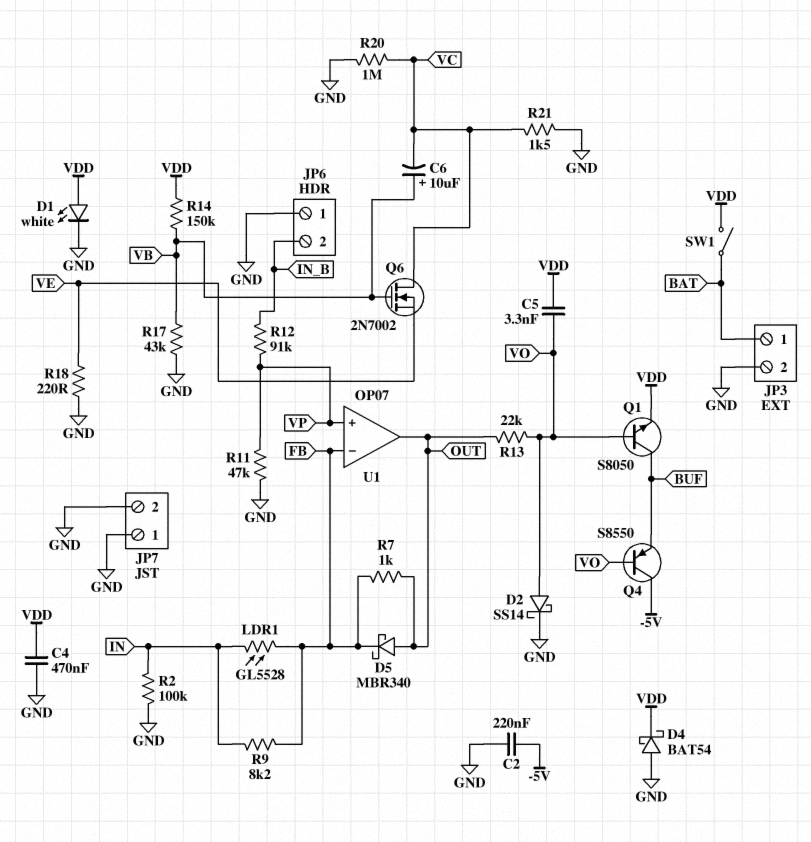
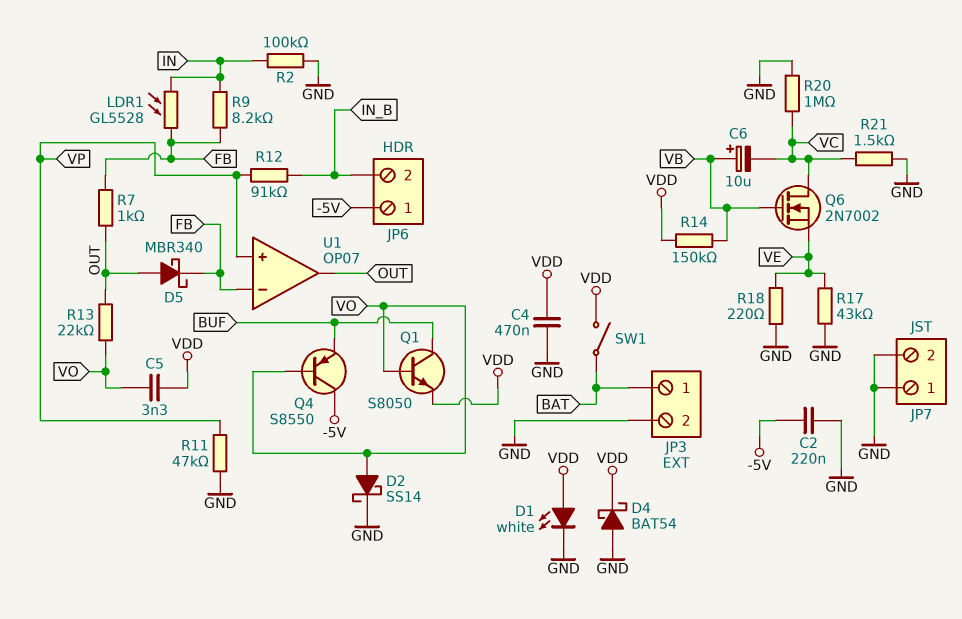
JP6 pin 1: GND -> -5V
R17: 43k (GND, VB) -> 43k (GND, VE)

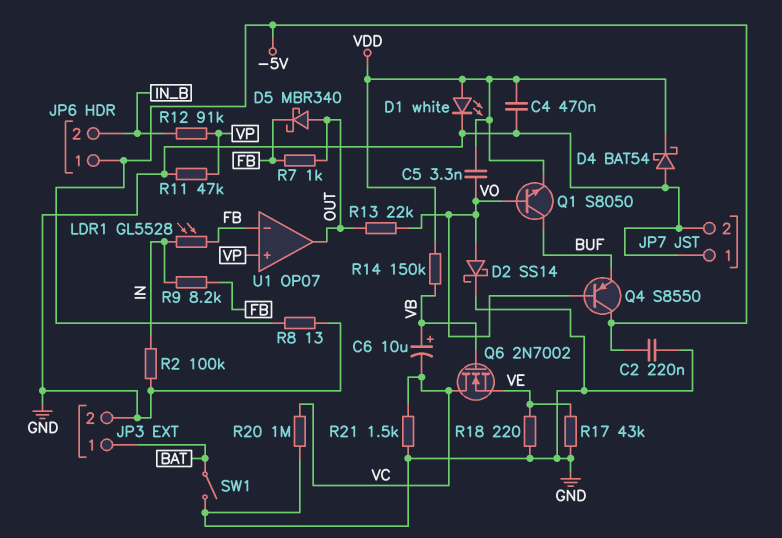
R8: none -> 13 (-5V, GND)
SW1: switch (BAT, VDD) -> switch (BAT, GND)

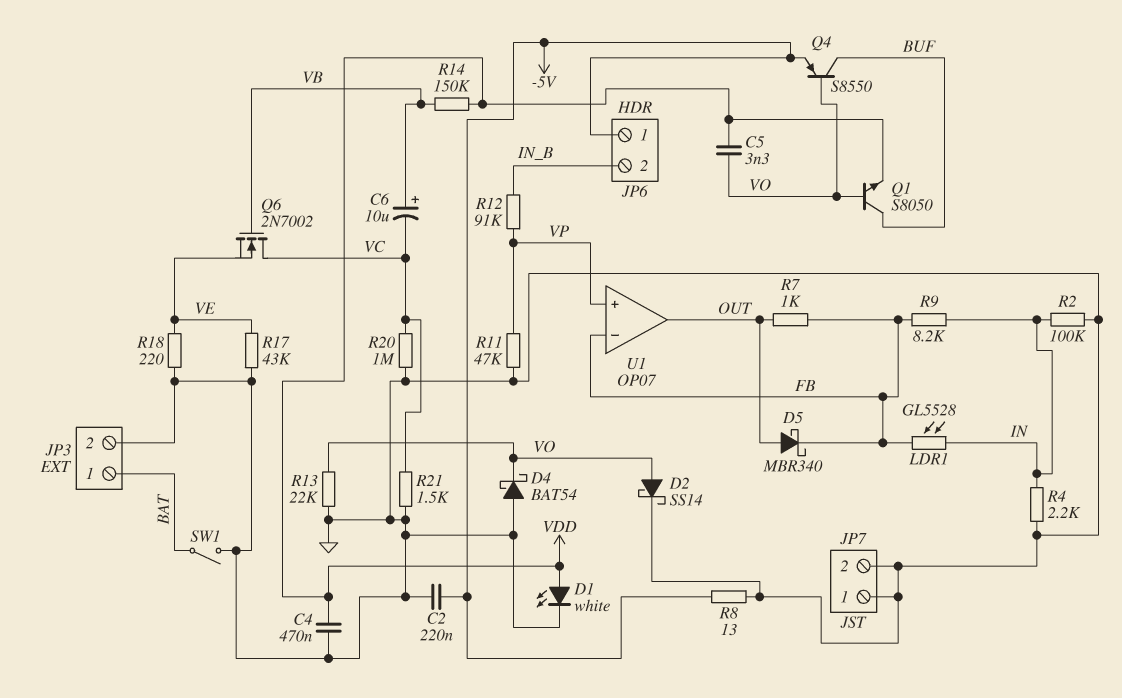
D4: schottky BAT54 (A GND, K VDD) -> schottky BAT54 (A GND, K VO)
Q4: PNP S8550 (B VO, C -5V, E BUF) -> PNP S8550 (B VO, C BUF, E -5V)
R4: none -> 2.2k (GND, IN)
R13: 22k (OUT, VO) -> 22k (GND, VO)

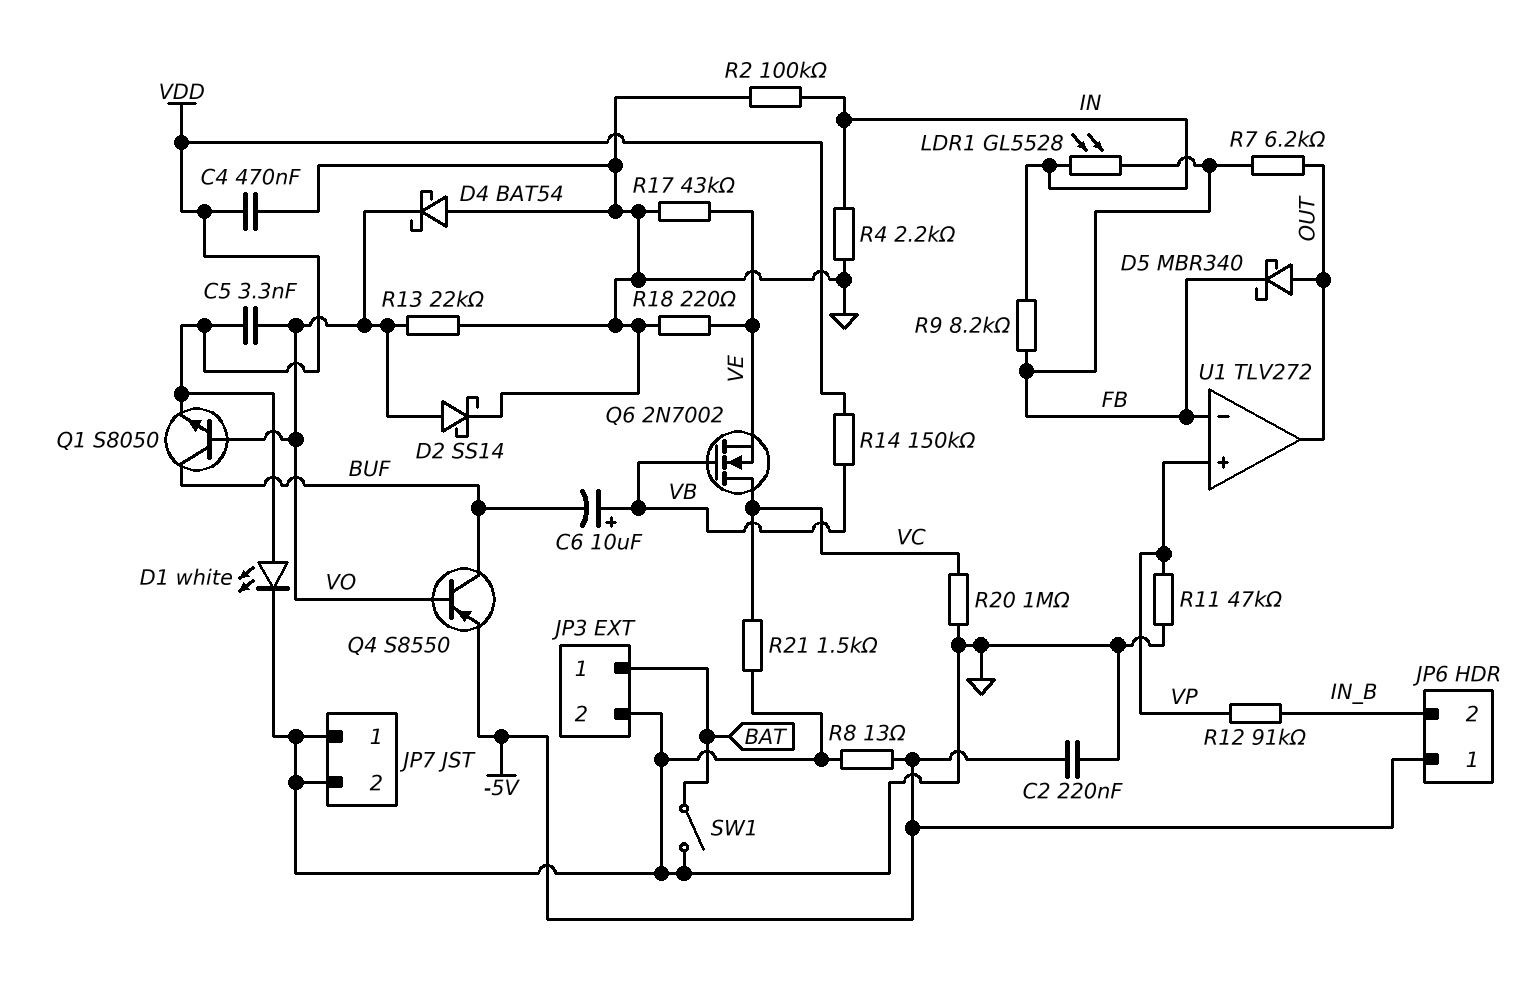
C6: 10uF (plus VB, minus VC) -> 10uF (plus VB, minus BUF)
R7: 1k (FB, OUT) -> 6.2k (FB, OUT)
U1: OP07 -> TLV272

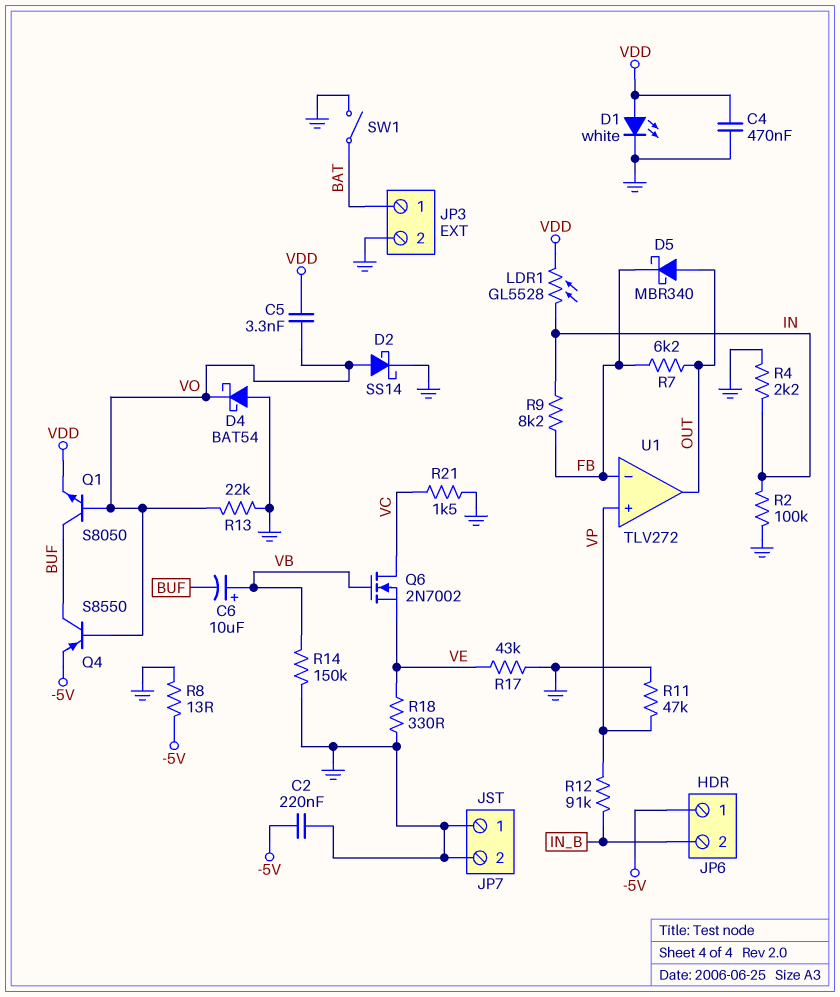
LDR1: GL5528 (FB, IN) -> GL5528 (IN, VDD)
R14: 150k (VB, VDD) -> 150k (GND, VB)
R18: 220 (GND, VE) -> 330 (GND, VE)
R20: 1M (GND, VC) -> none

